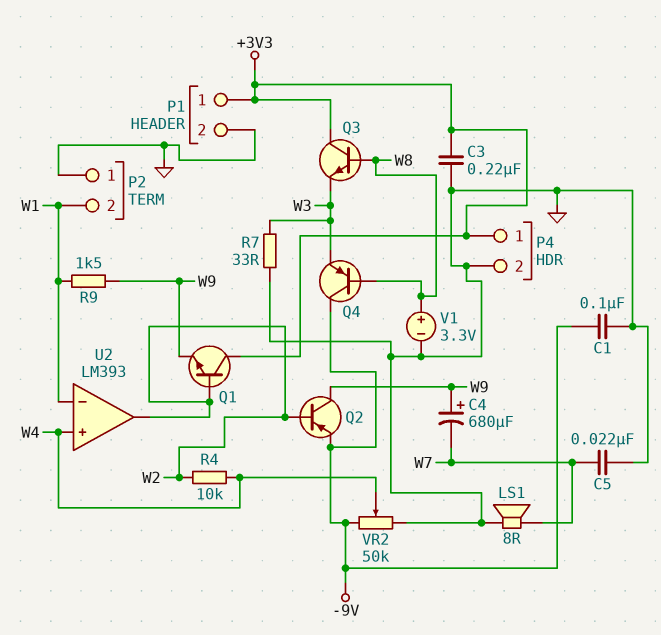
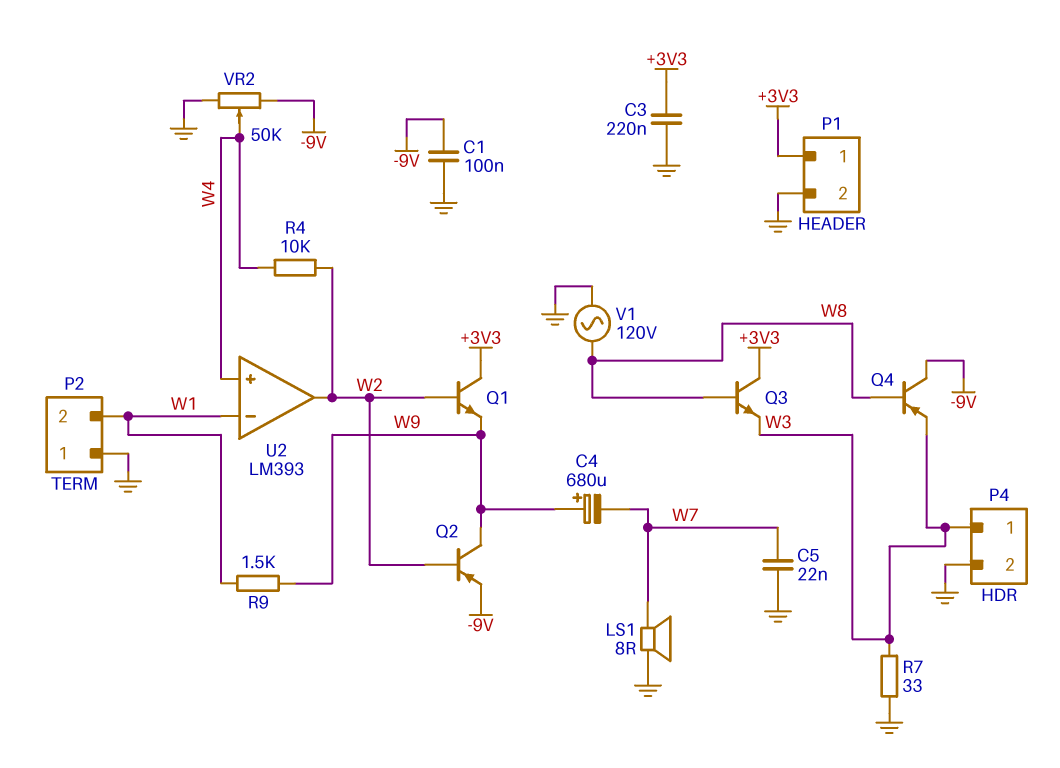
P4 pin 1: +3V3 -> W3
V1: 3.3V (plus W8, minus GND) -> AC 120V (GND, W8)

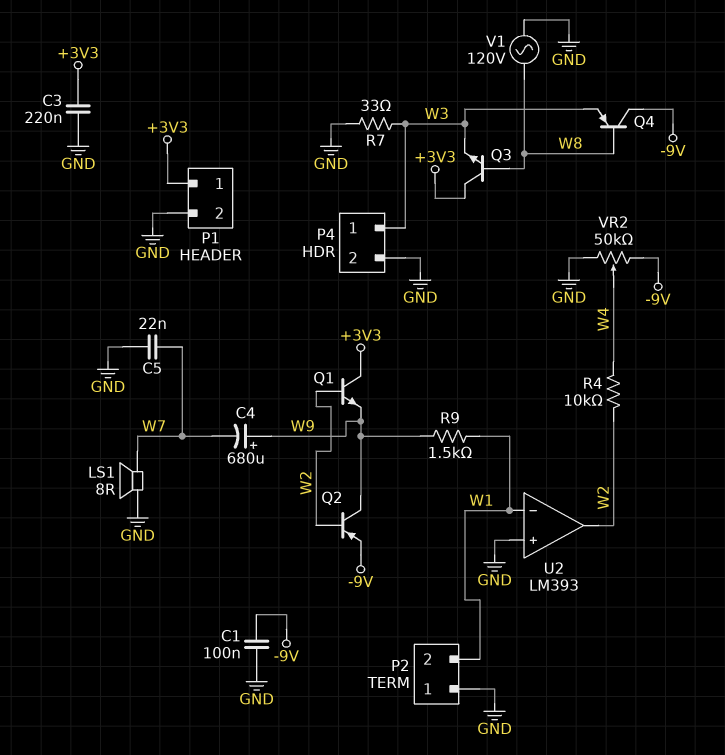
U2 pin in+: W4 -> GND

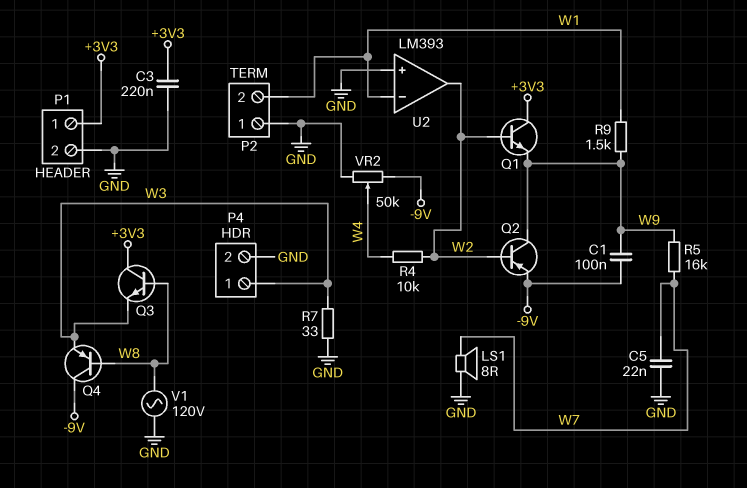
C1: 100nF (-9V, GND) -> 100nF (-9V, W9)
C4: 680uF (plus W9, minus W7) -> none
R5: none -> 16k (W7, W9)

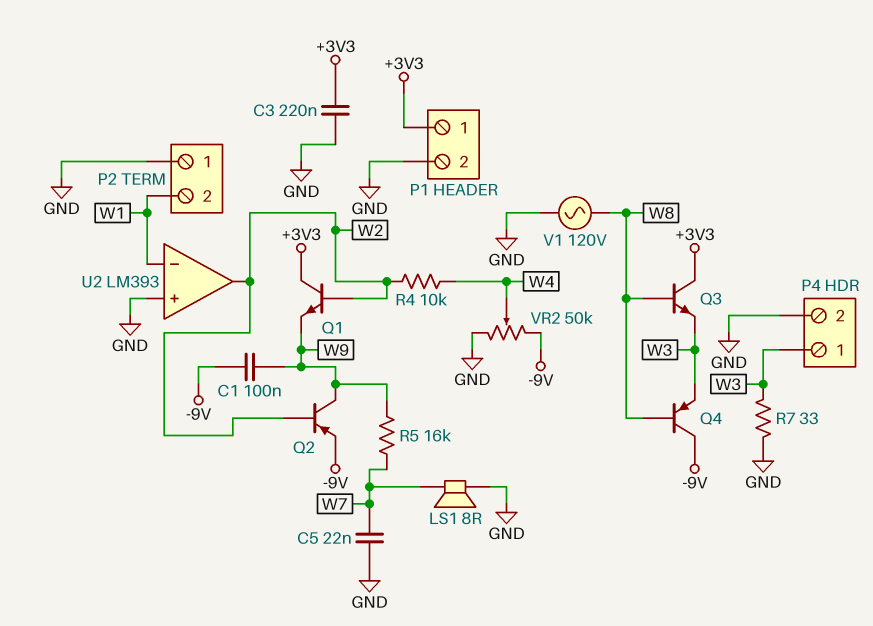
R9: 1.5k (W1, W9) -> none

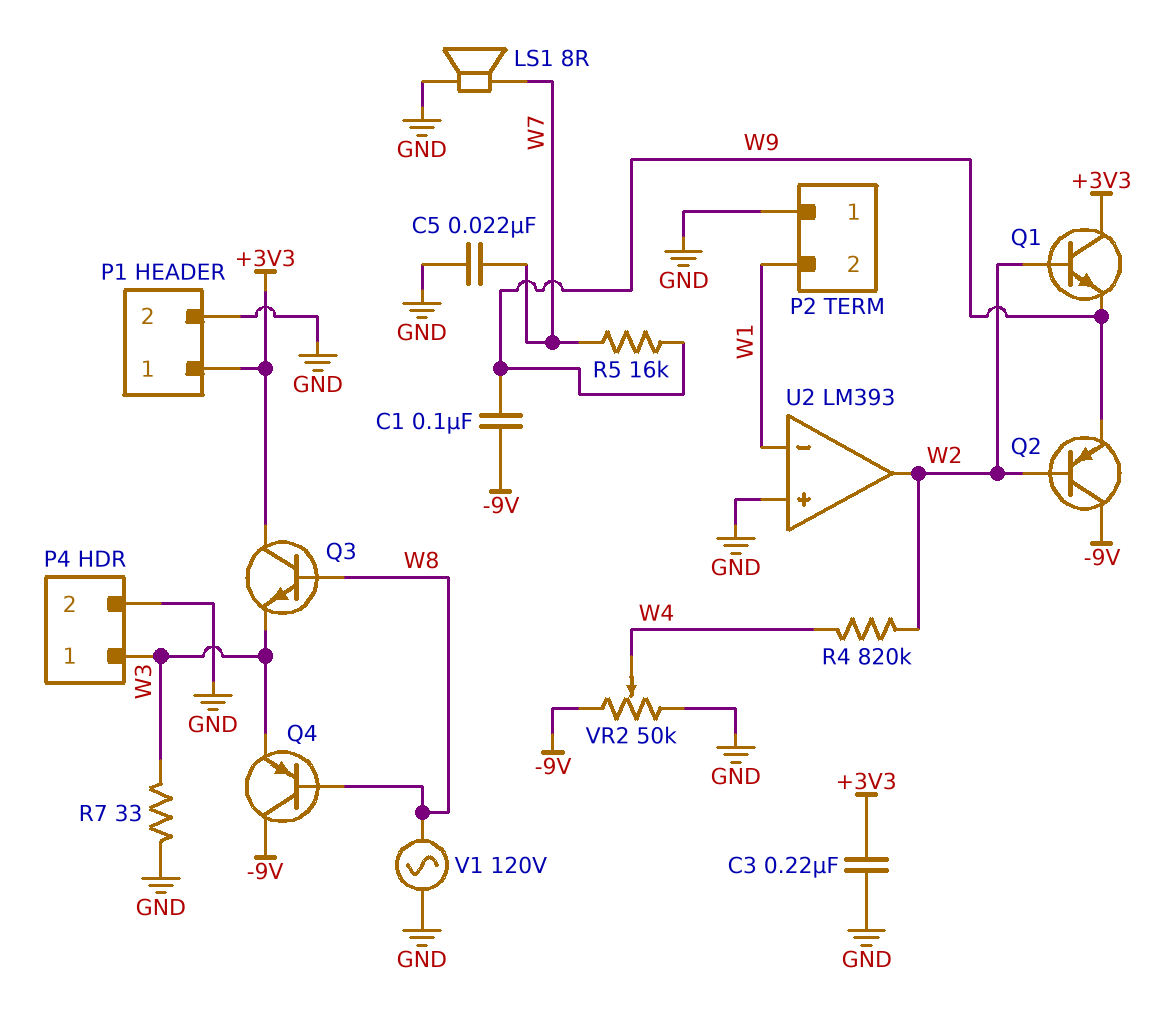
Q2: PNP (B W2, C W9, E -9V) -> PNP (B W2, C -9V, E W9)
R4: 10k (W2, W4) -> 820k (W2, W4)

